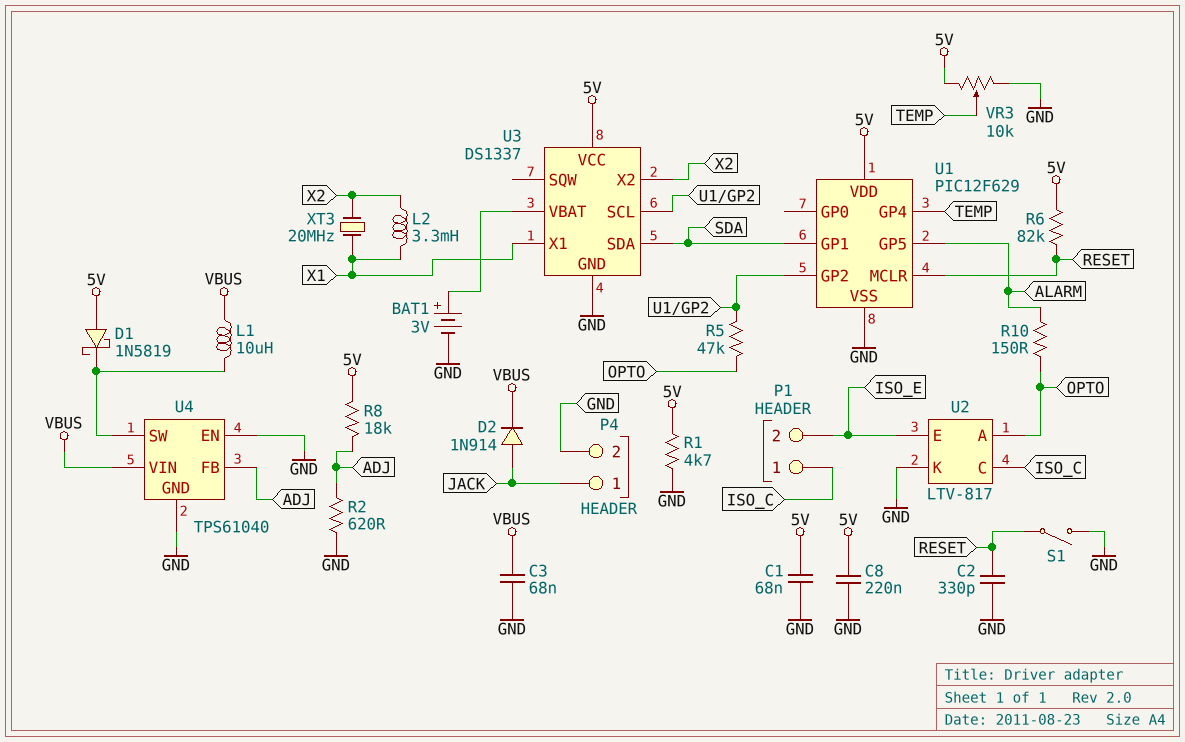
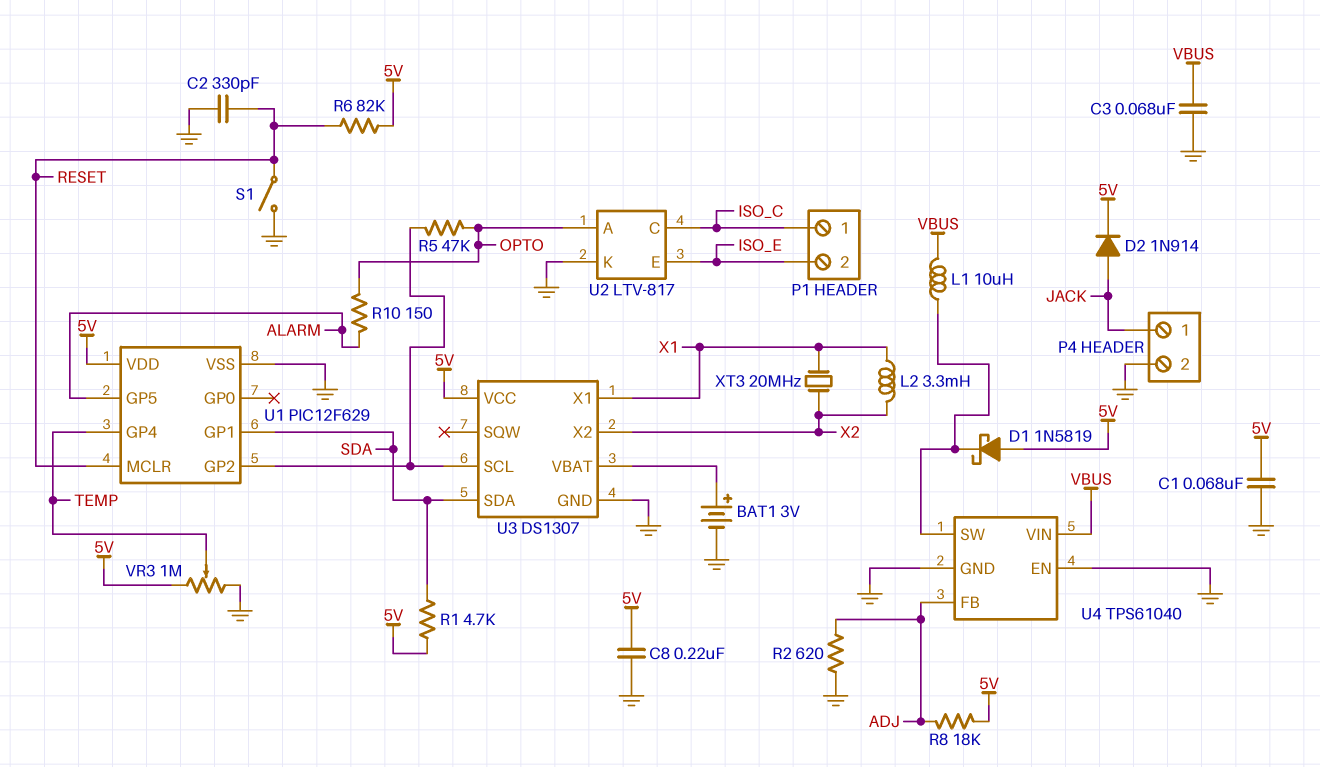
D2: diode 1N914 (A JACK, K VBUS) -> diode 1N914 (A JACK, K 5V)
R1: 4.7k (5V, GND) -> 4.7k (5V, SDA)
U3: DS1337 -> DS1307
VR3: 10k (5V, GND, wiper TEMP) -> 1M (5V, GND, wiper TEMP)

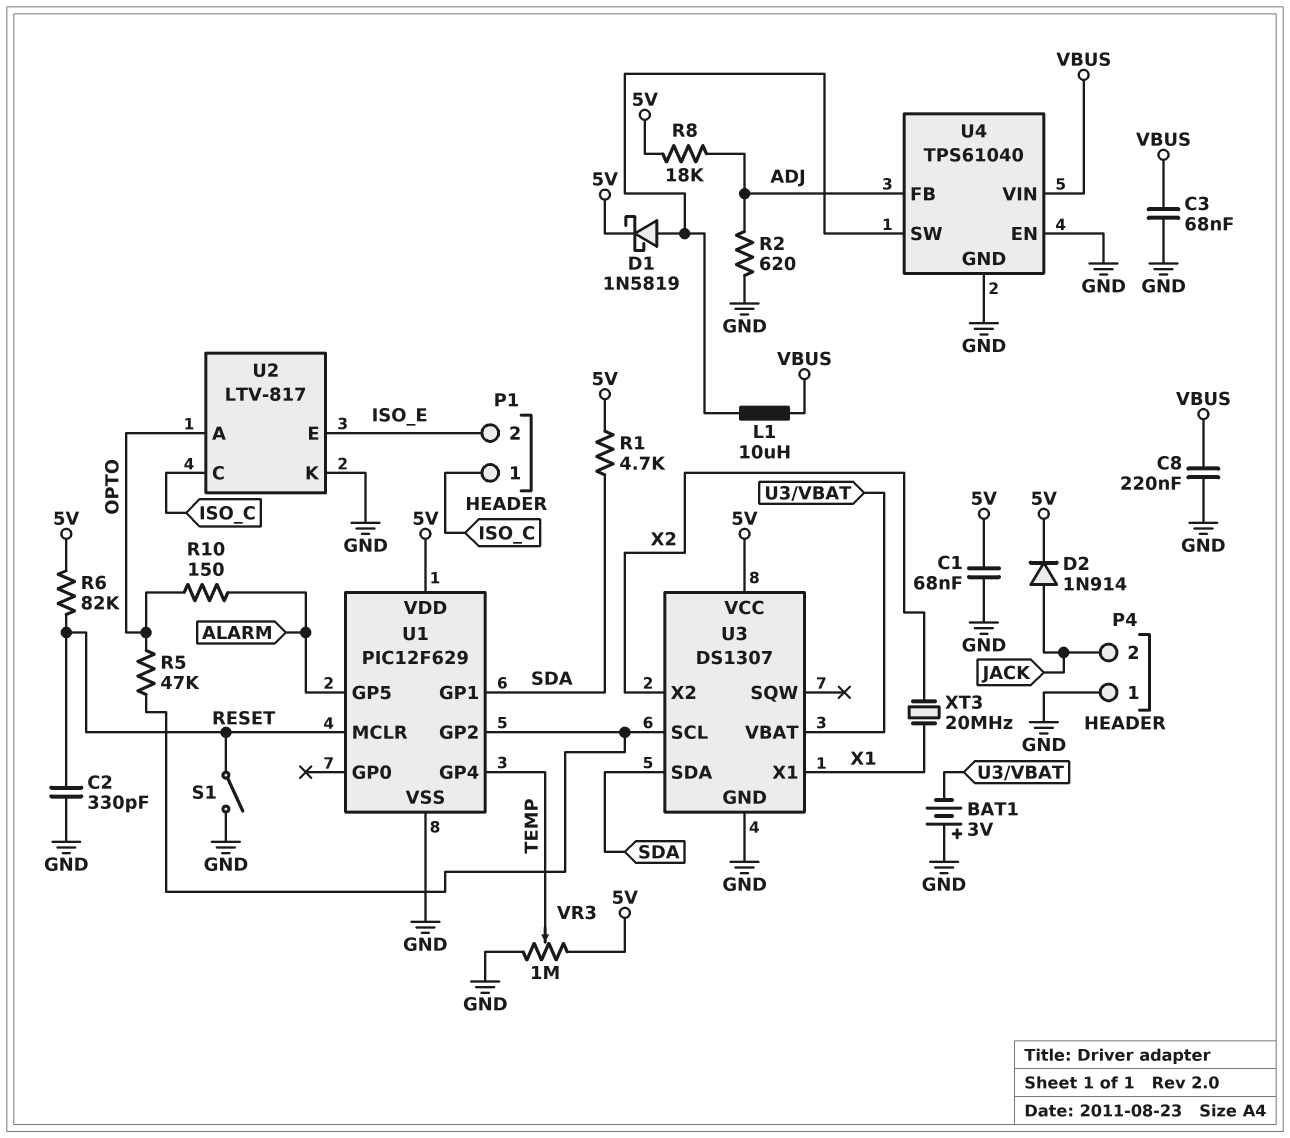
BAT1: 3V (plus U3/VBAT, minus GND) -> 3V (plus GND, minus U3/VBAT)
C8: 220nF (5V, GND) -> 220nF (GND, VBUS)
D1: schottky 1N5819 (A 5V, K U4/SW) -> schottky 1N5819 (A U4/SW, K 5V)
L2: 3.3mH (X1, X2) -> none
P4 pin 1: JACK -> GND
P4 pin 2: GND -> JACK

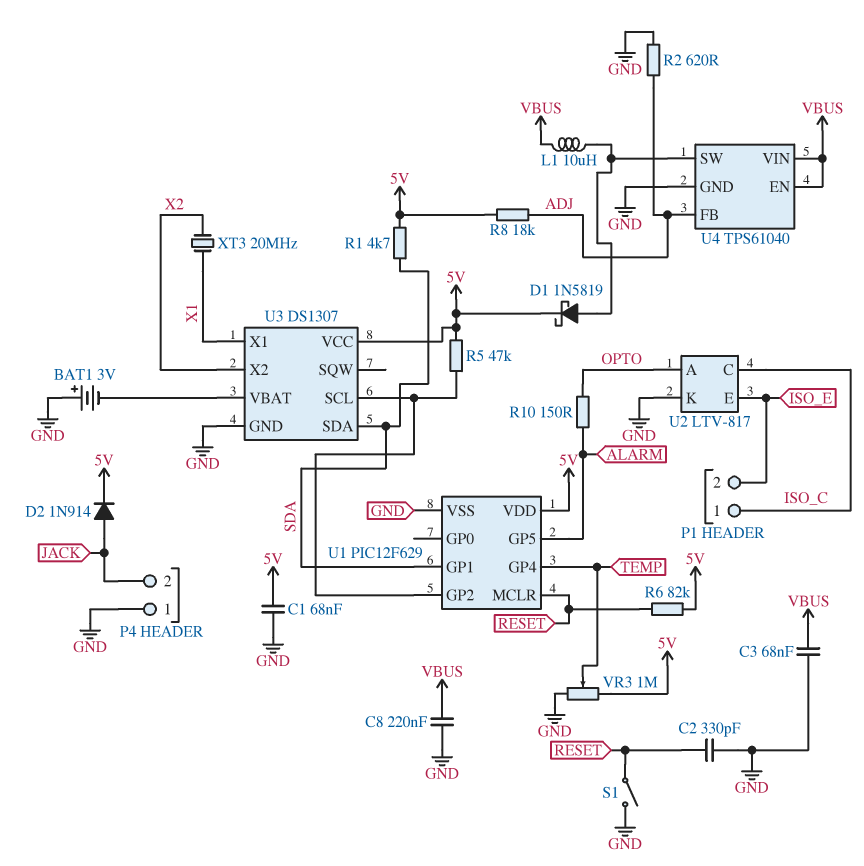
R5: 47k (OPTO, U1/GP2) -> 47k (5V, U1/GP2)
U4 pin EN: GND -> VBUS

